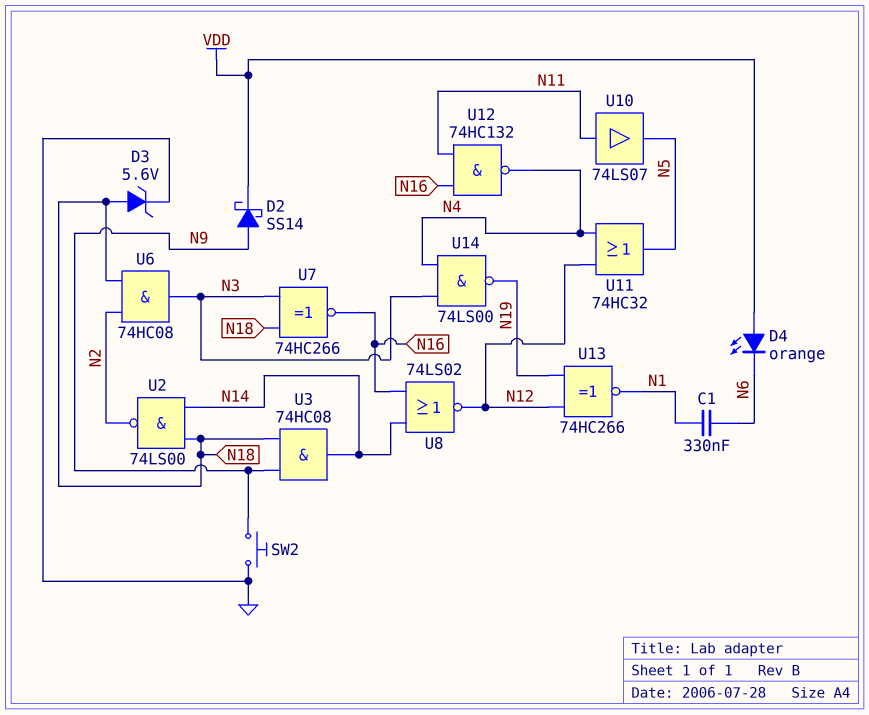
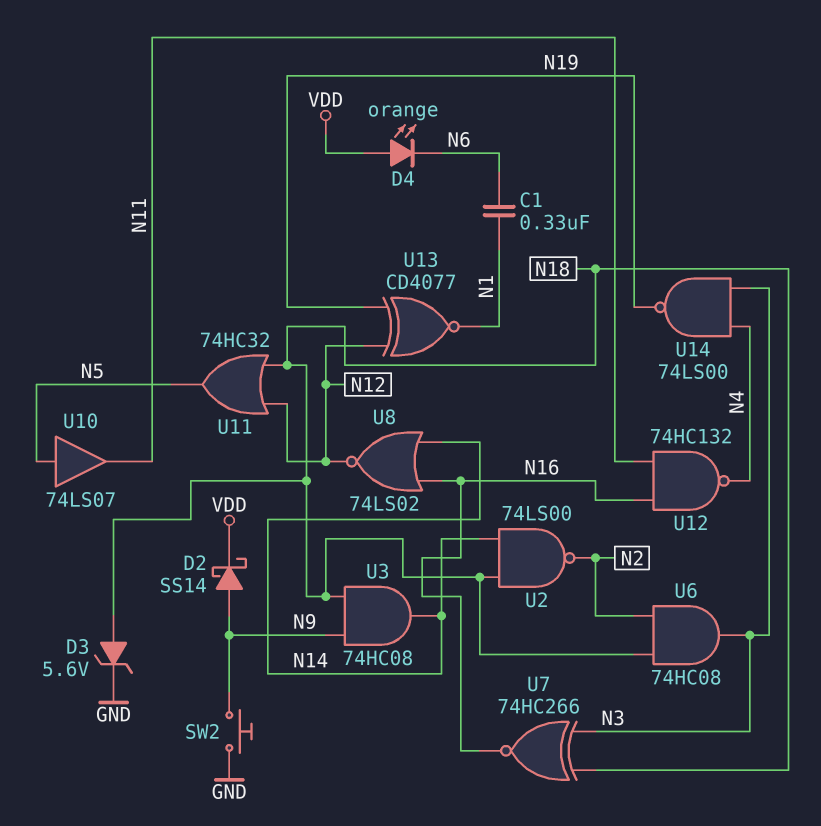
U10: buffer 74LS07 (in N11, out N5) -> buffer 74LS07 (in N5, out N11)
U11: OR 74HC32 (in N4, in N12, out N5) -> OR 74HC32 (in N12, in N18, out N5)
U13: XNOR 74HC266 (in N12, in N19, out N1) -> XNOR CD4077 (in N12, in N19, out N1)

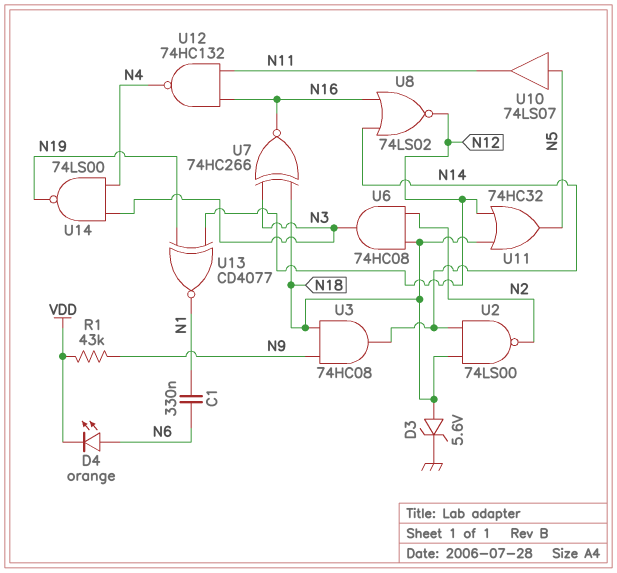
D2: schottky SS14 (A N9, K VDD) -> none
D4: LED orange (A VDD, K N6) -> LED orange (A N6, K VDD)
R1: none -> 43k (N9, VDD)
SW2: button (GND, N9) -> none

